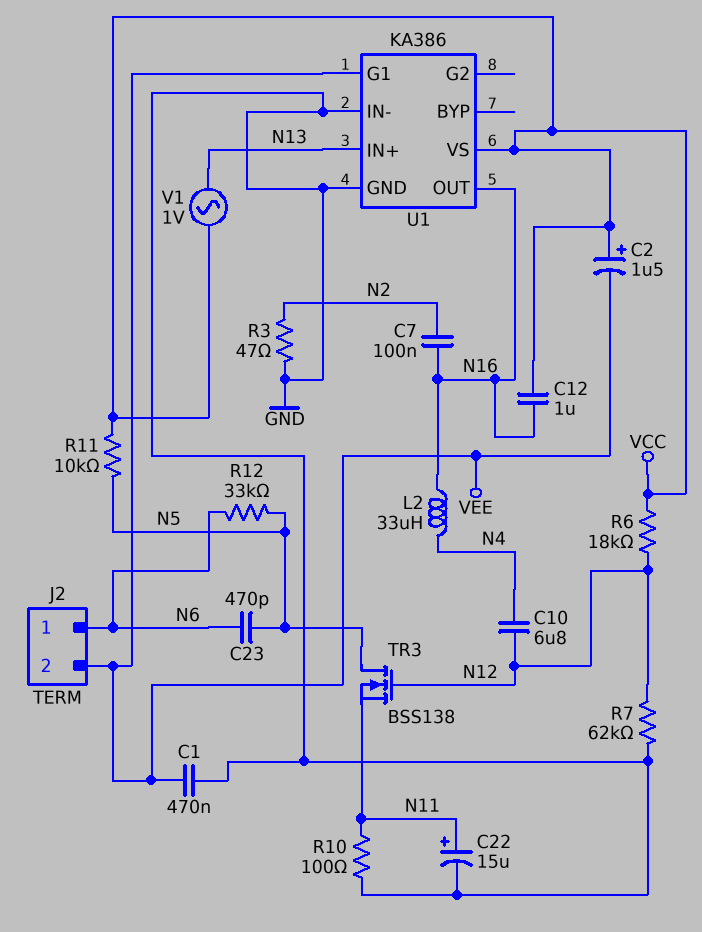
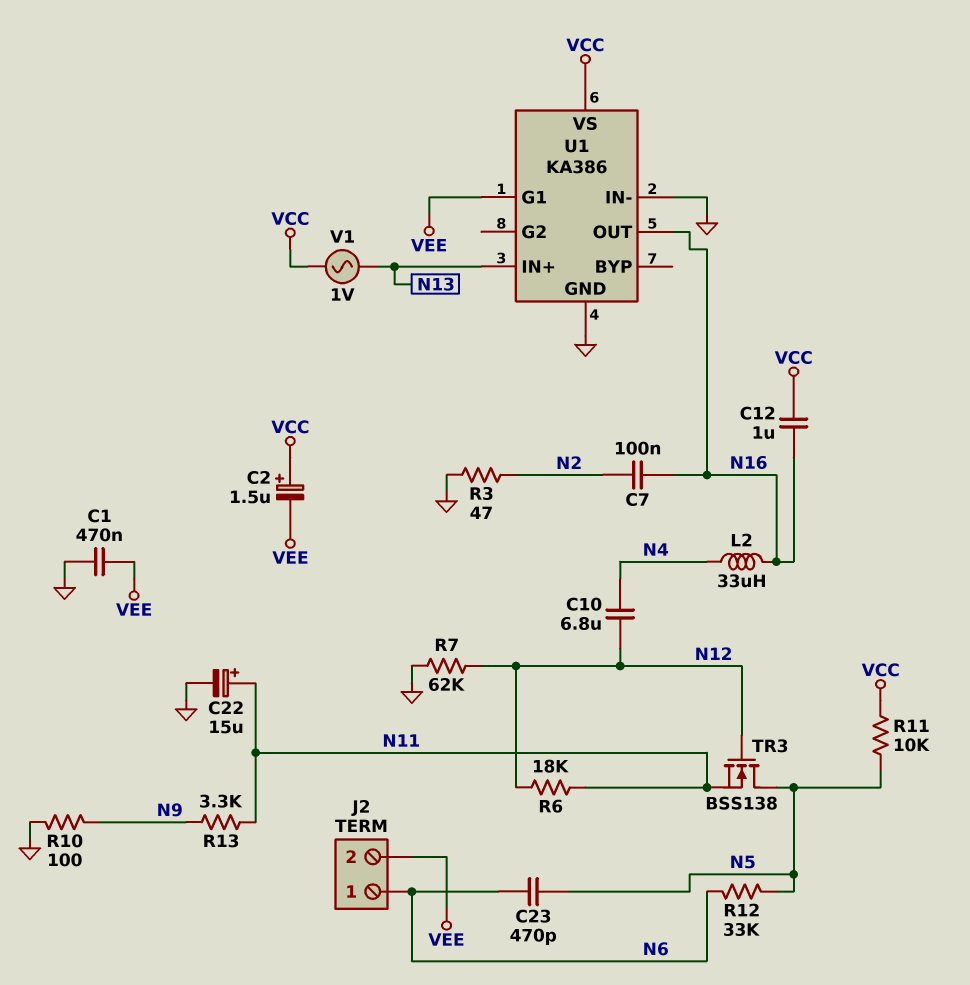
R6: 18k (N12, VCC) -> 18k (N11, N12)
R10: 100 (GND, N11) -> 100 (GND, N9)
R13: none -> 3.3k (N9, N11)

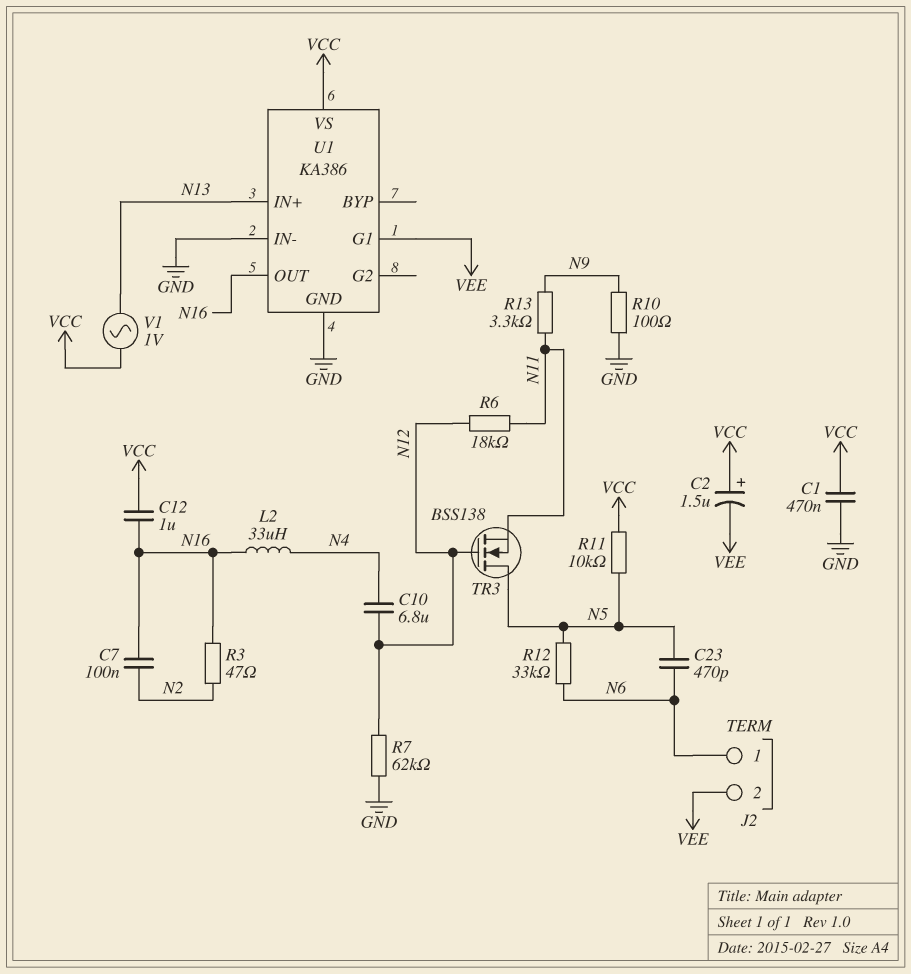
C1: 470nF (GND, VEE) -> 470nF (GND, VCC)
C22: 15uF (plus N11, minus GND) -> none
R3: 47 (GND, N2) -> 47 (N2, N16)

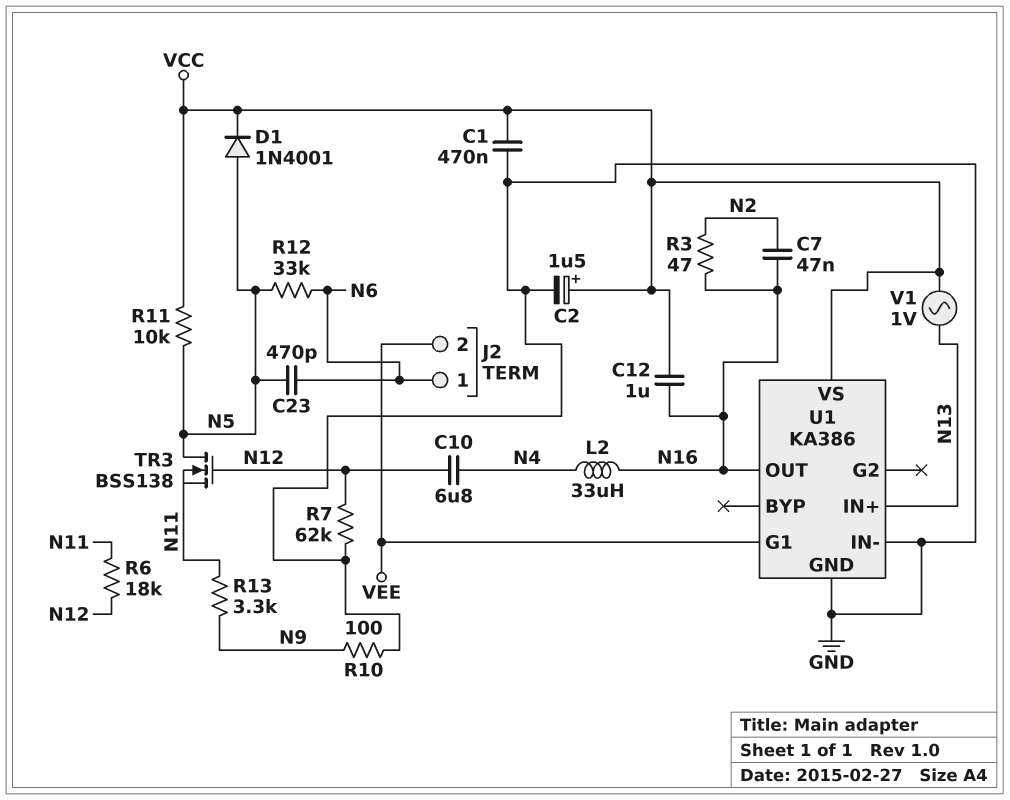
C2: 1.5uF (plus VCC, minus VEE) -> 1.5uF (plus VCC, minus GND)
C7: 100nF (N2, N16) -> 47nF (N2, N16)
D1: none -> diode 1N4001 (A N5, K VCC)

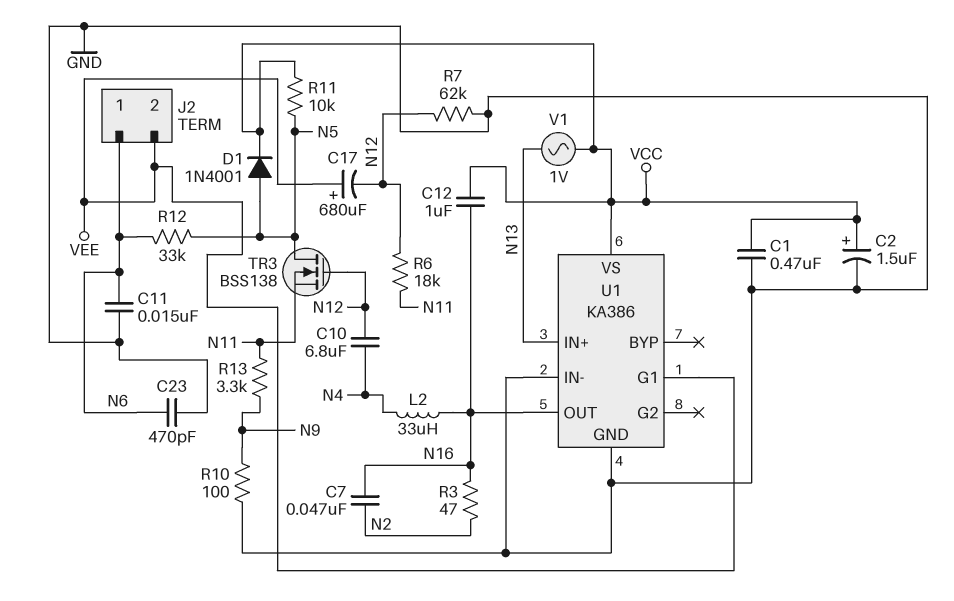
C11: none -> 15nF (GND, N6)
C17: none -> 680uF (plus VEE, minus N12)
C23: 470pF (N5, N6) -> 470pF (GND, N6)

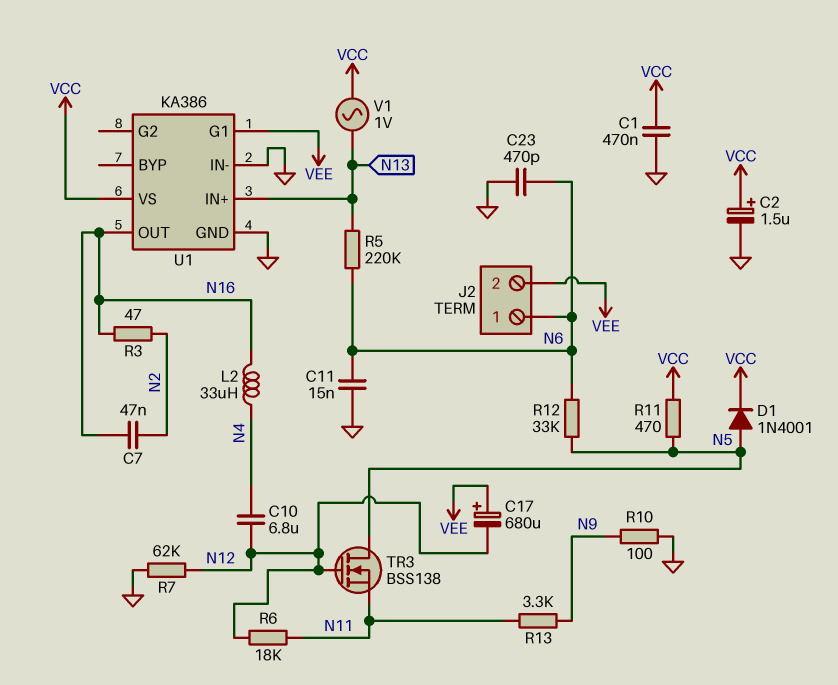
C12: 1uF (N16, VCC) -> none
R5: none -> 220k (N6, N13)
R11: 10k (N5, VCC) -> 470 (N5, VCC)

